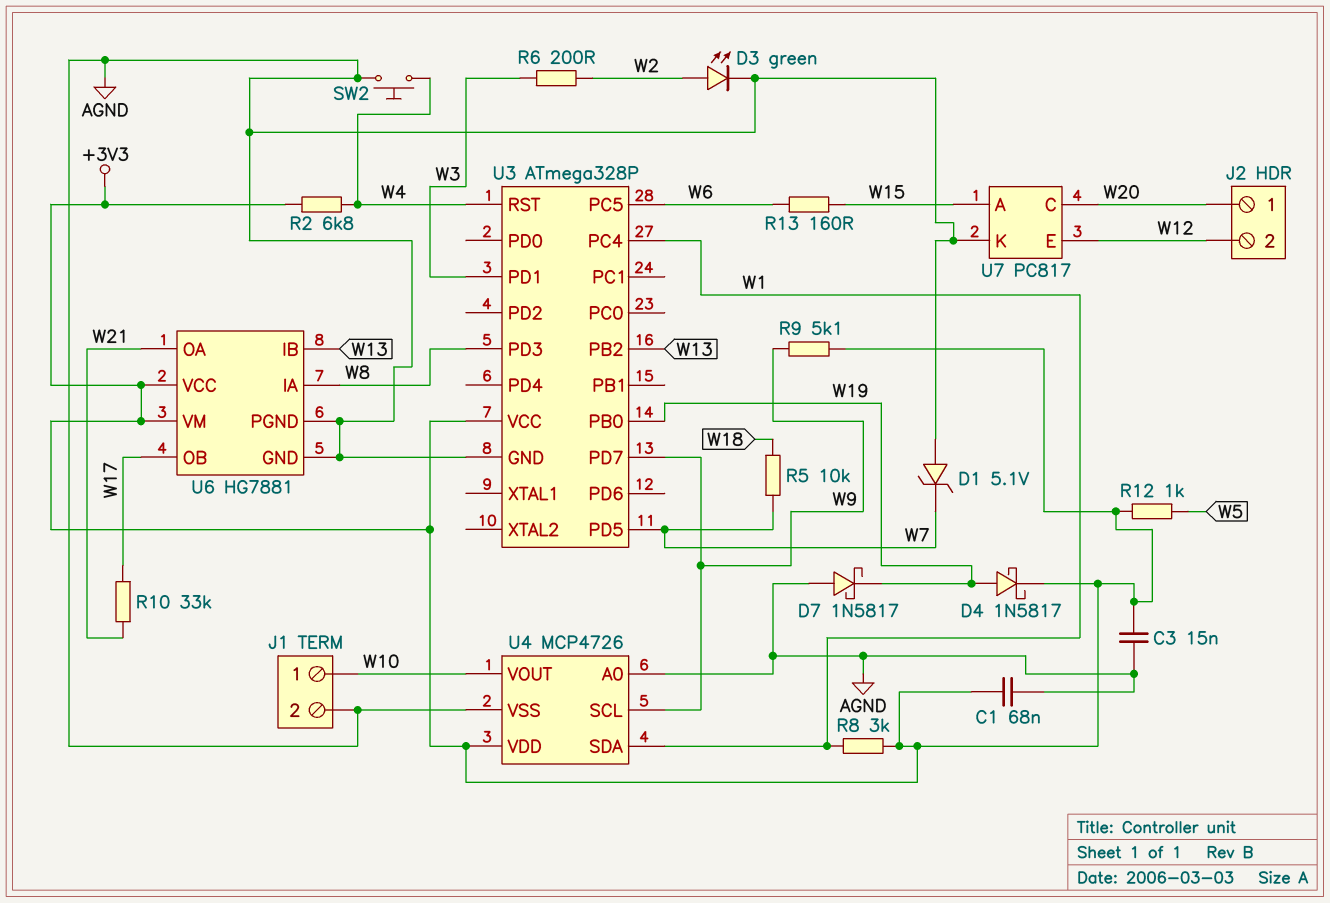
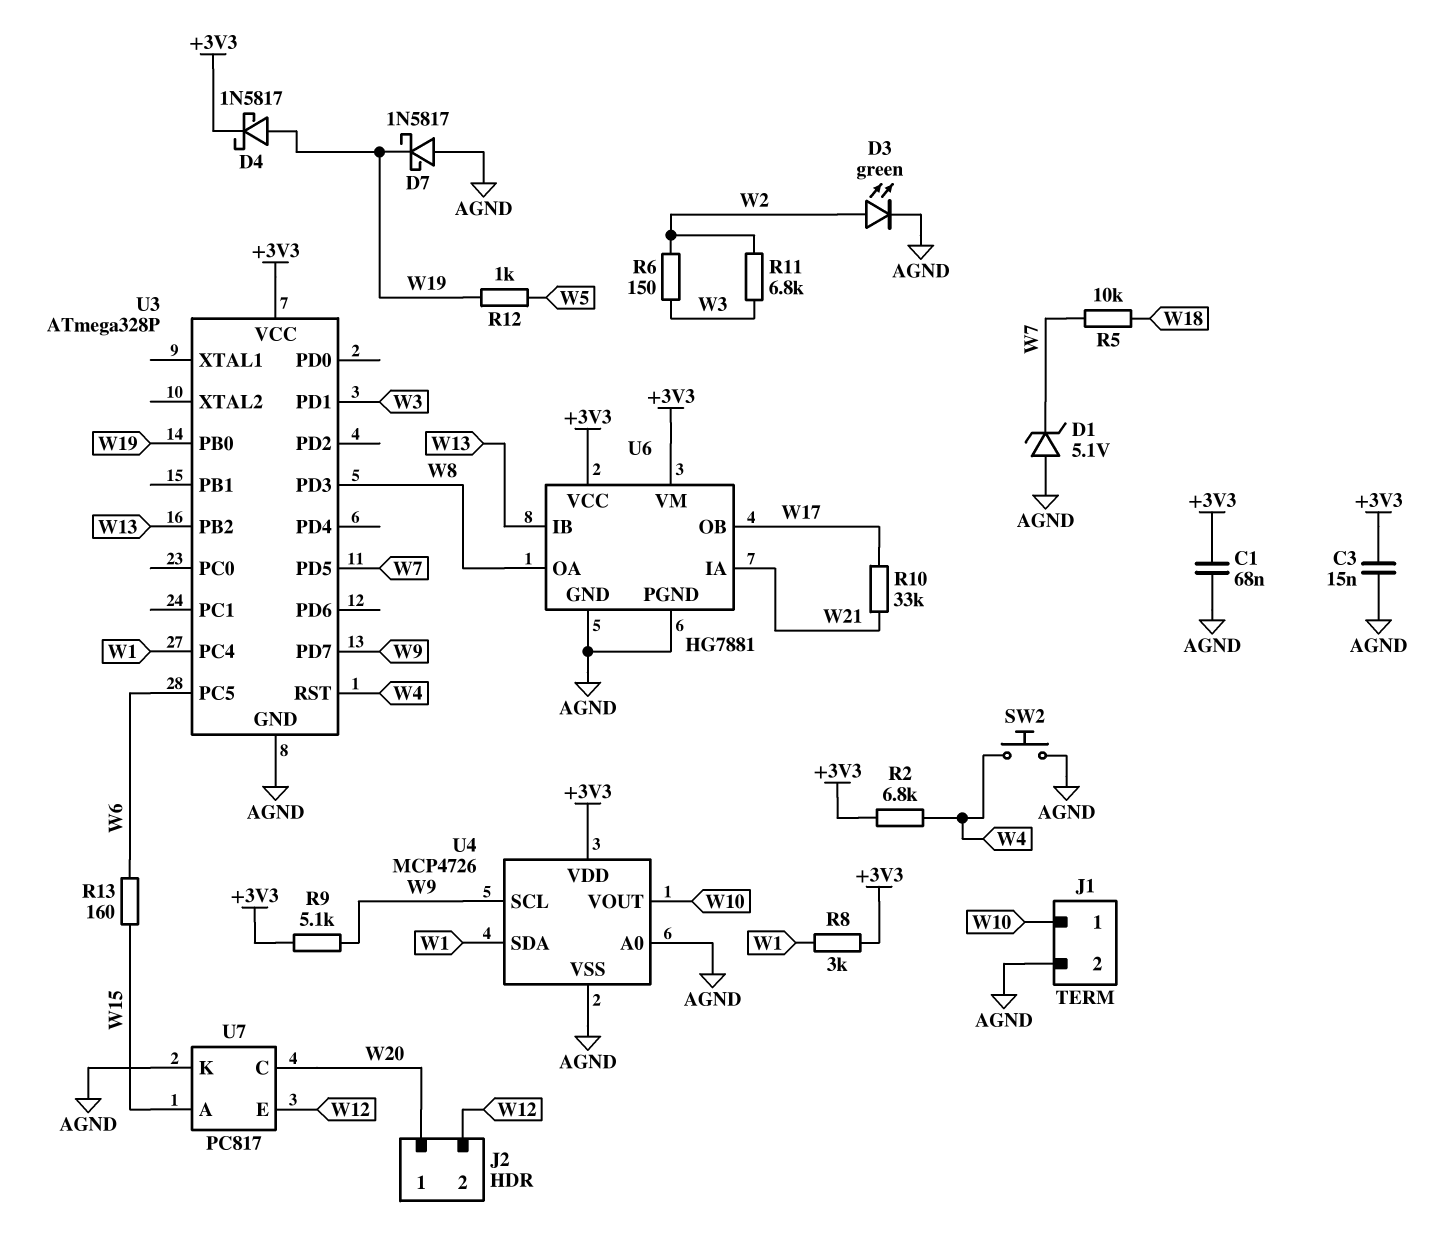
R6: 200 (W2, W3) -> 150 (W2, W3)
R11: none -> 6.8k (W2, W3)
R12: 1k (+3V3, W5) -> 1k (W5, W19)
U6 pin IA: W8 -> W21
U6 pin OA: W21 -> W8

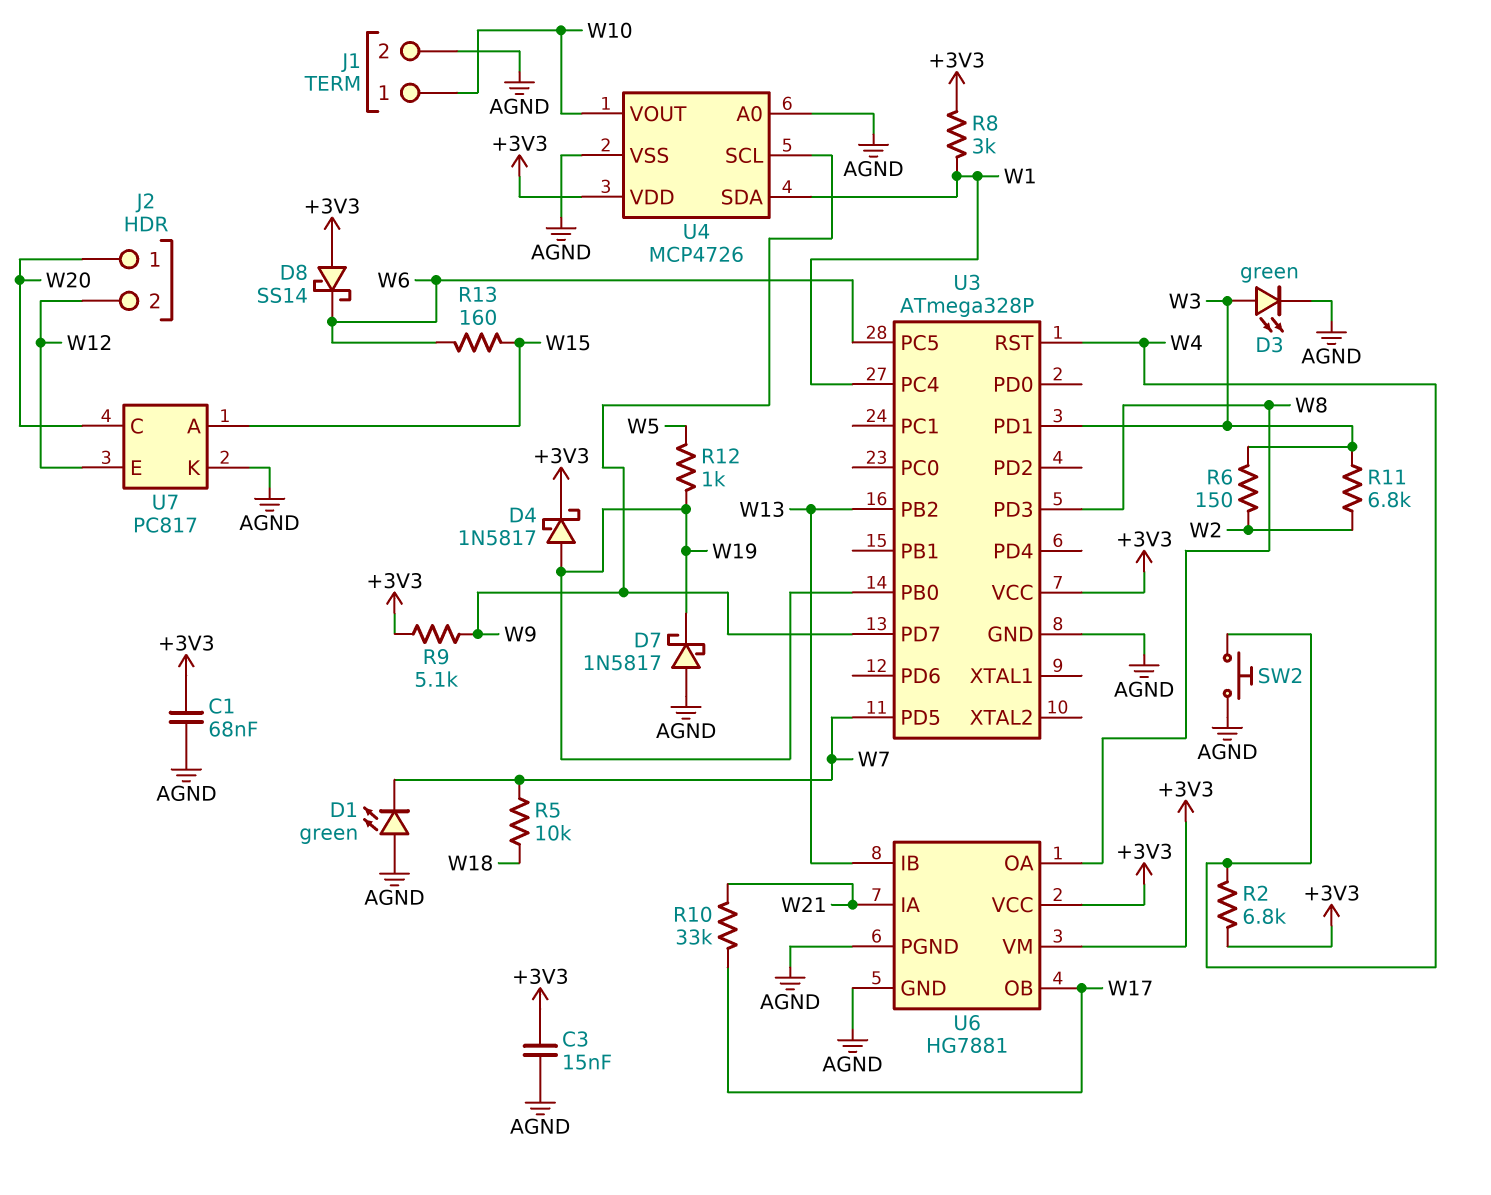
D1: zener 5.1V (A AGND, K W7) -> LED green (A AGND, K W7)
D3: LED green (A W2, K AGND) -> LED green (A W3, K AGND)
D8: none -> schottky SS14 (A +3V3, K W6)

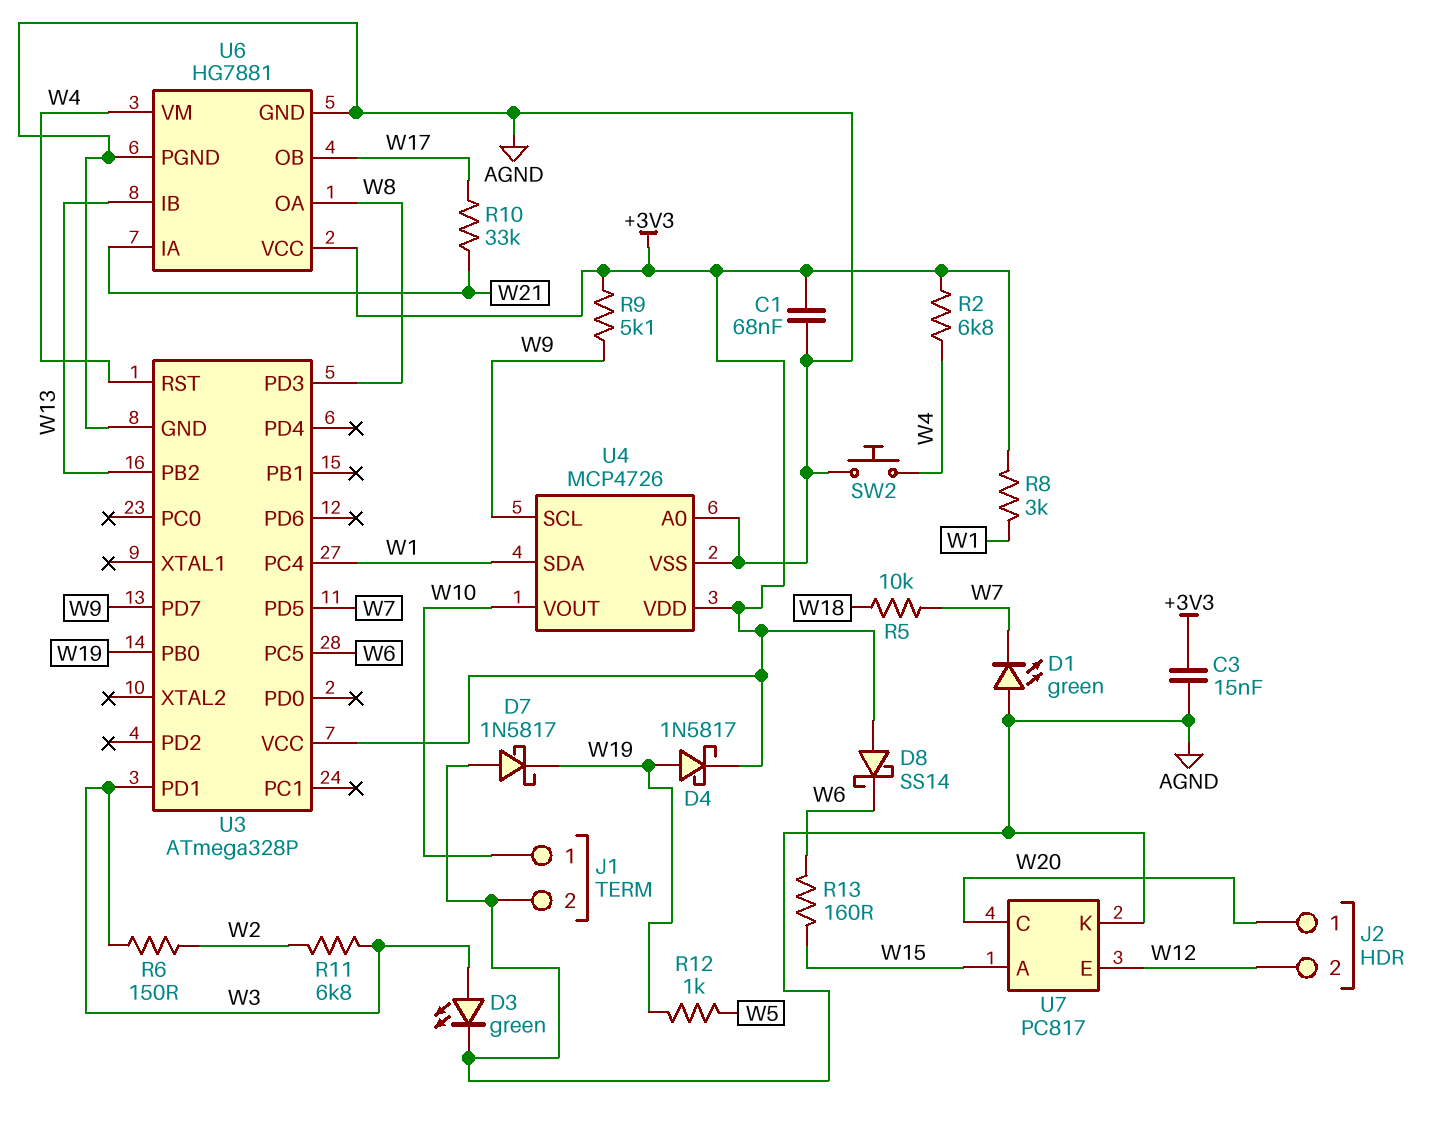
U6 pin VM: +3V3 -> W4

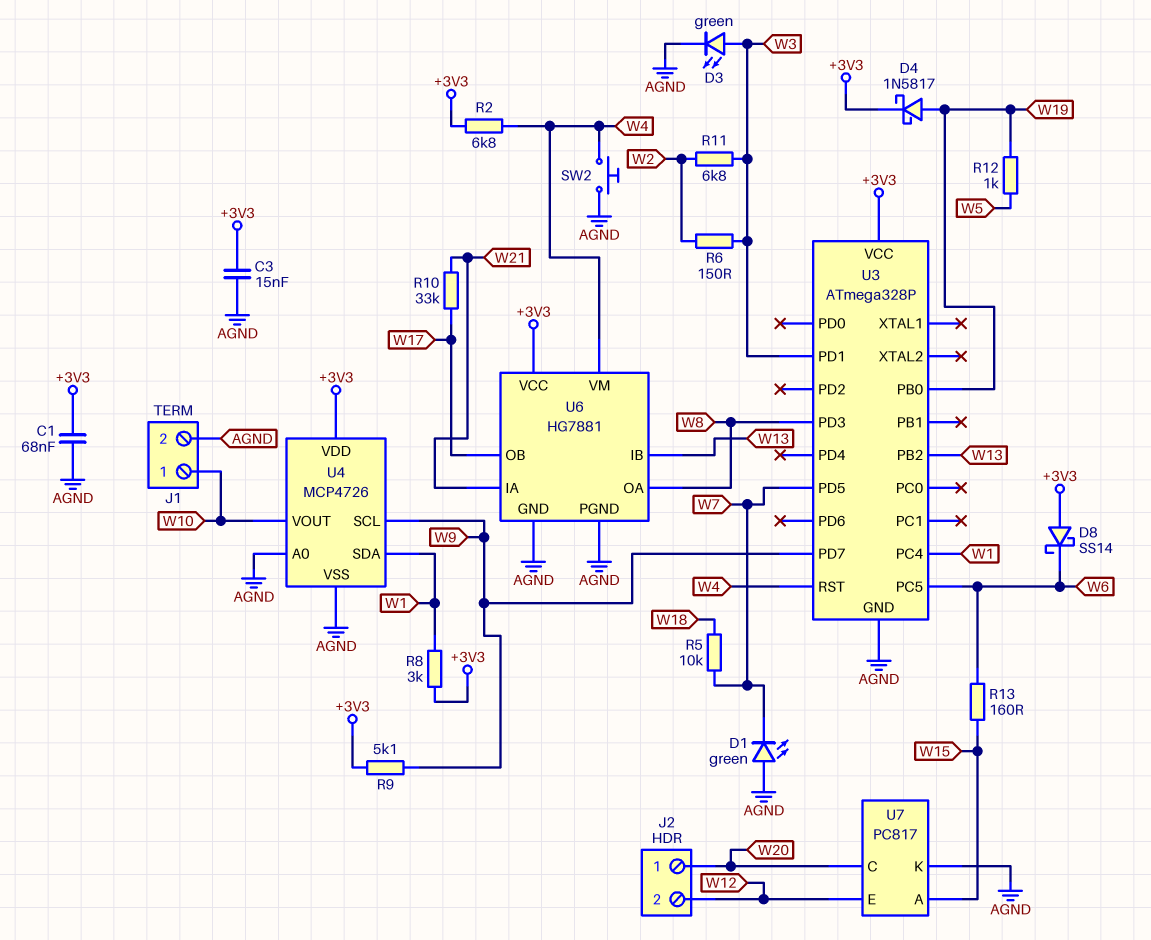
D7: schottky 1N5817 (A AGND, K W19) -> none

